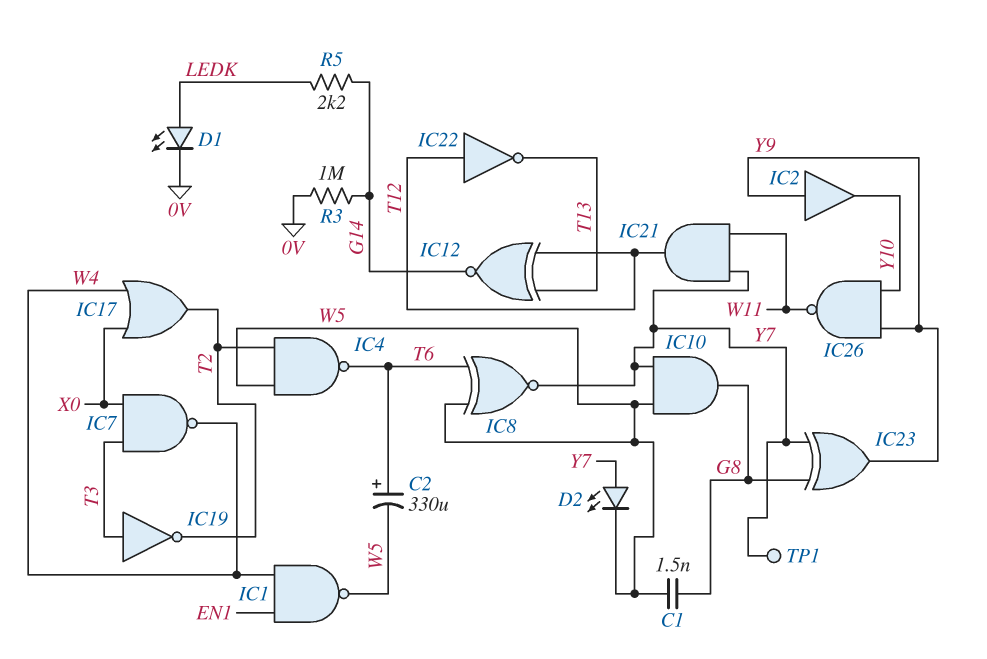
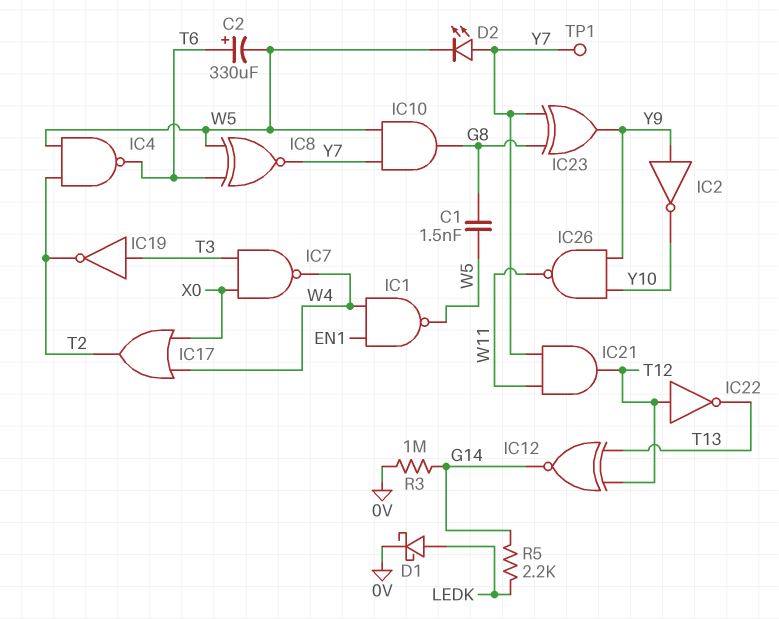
D1: LED (A LEDK, K 0V) -> schottky (A LEDK, K 0V)
IC2: buffer (in Y9, out Y10) -> NOT (in Y9, out Y10)

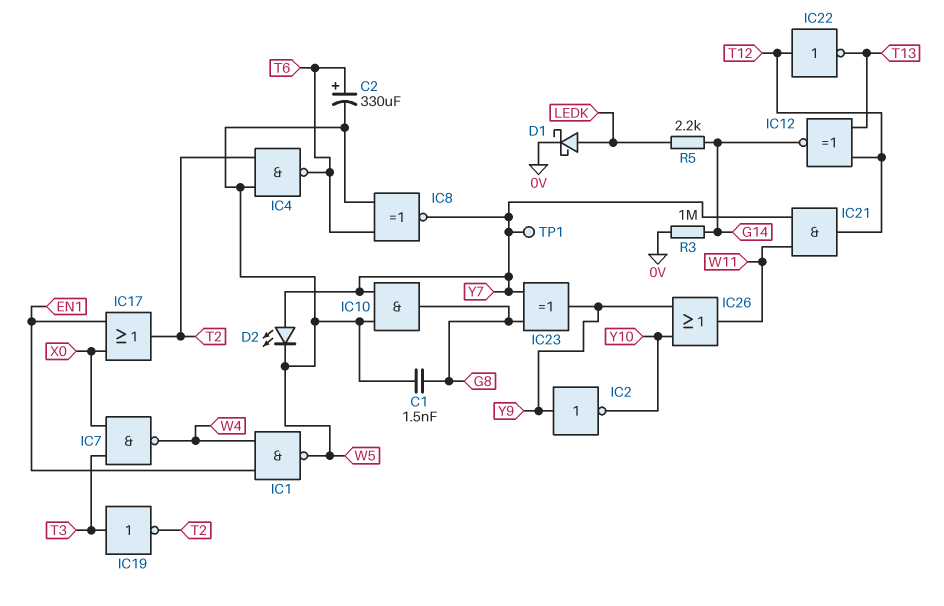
IC17: OR (in W4, in X0, out T2) -> OR (in EN1, in X0, out T2)
IC26: NAND (in Y9, in Y10, out W11) -> OR (in Y9, in Y10, out W11)

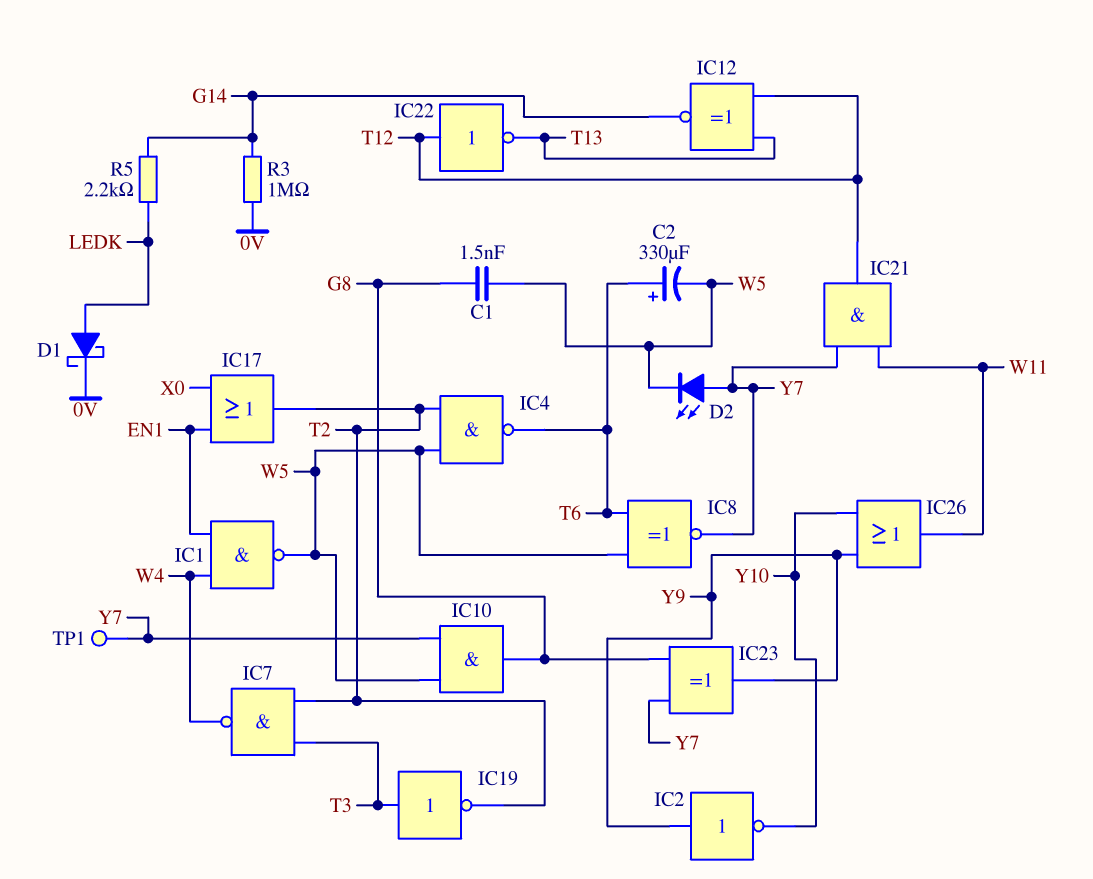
IC7: NAND (in T3, in X0, out W4) -> NAND (in T2, in T3, out W4)

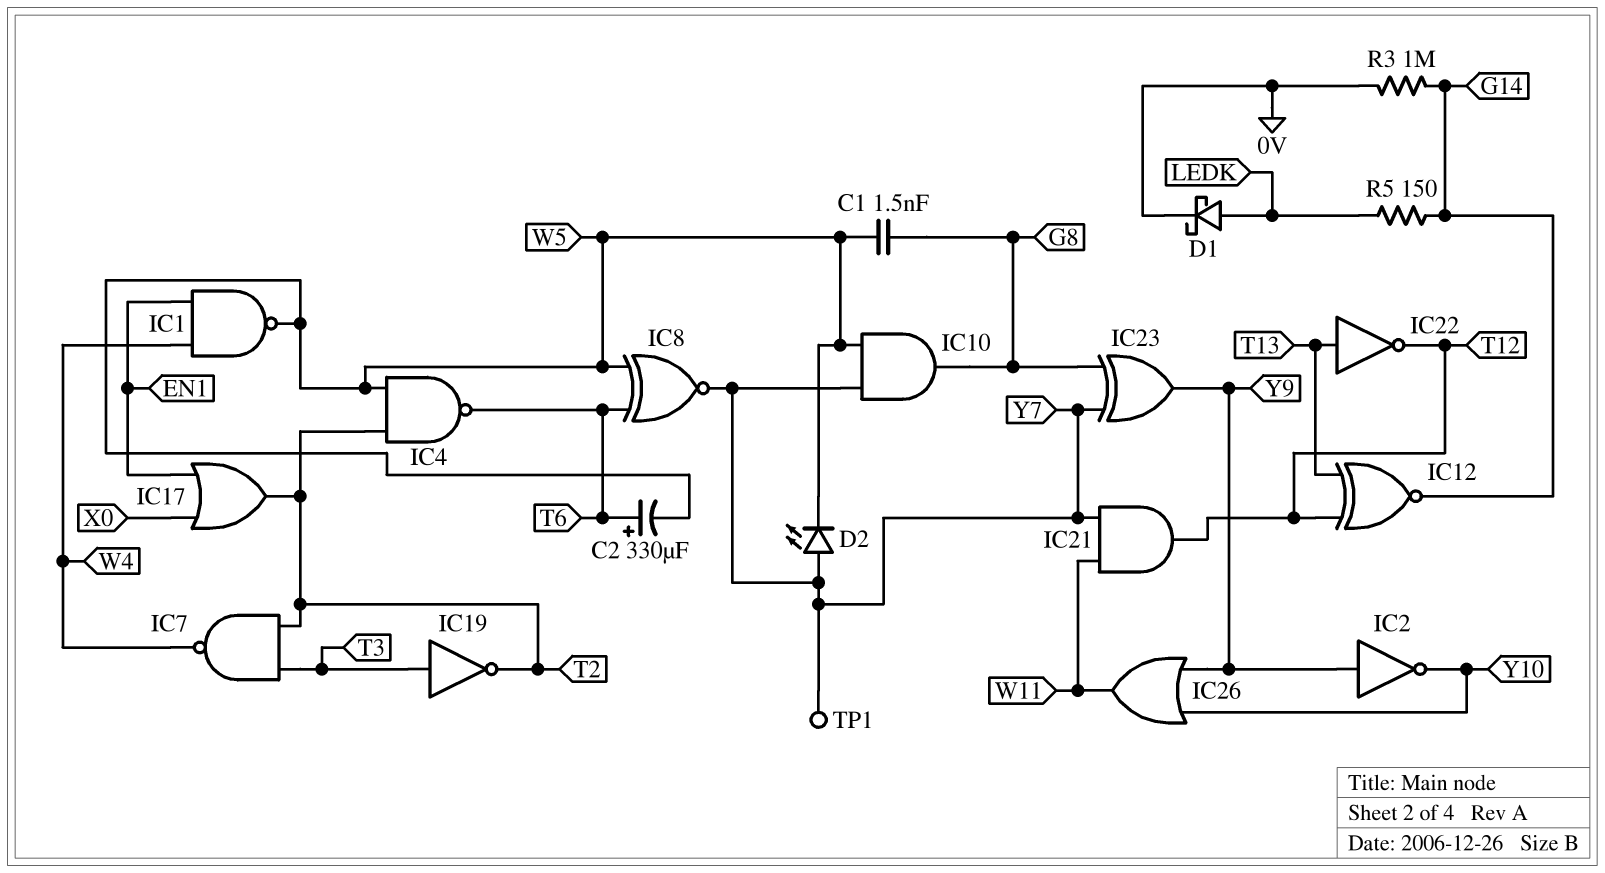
IC22: NOT (in T12, out T13) -> NOT (in T13, out T12)
R5: 2.2k (G14, LEDK) -> 150 (G14, LEDK)

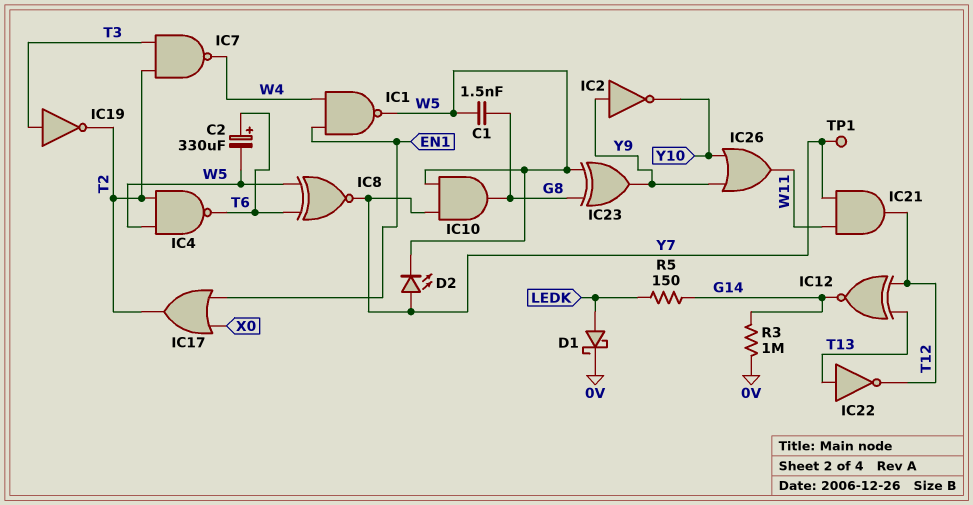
IC23: XOR (in G8, in Y7, out Y9) -> XOR (in G8, in W5, out Y9)

